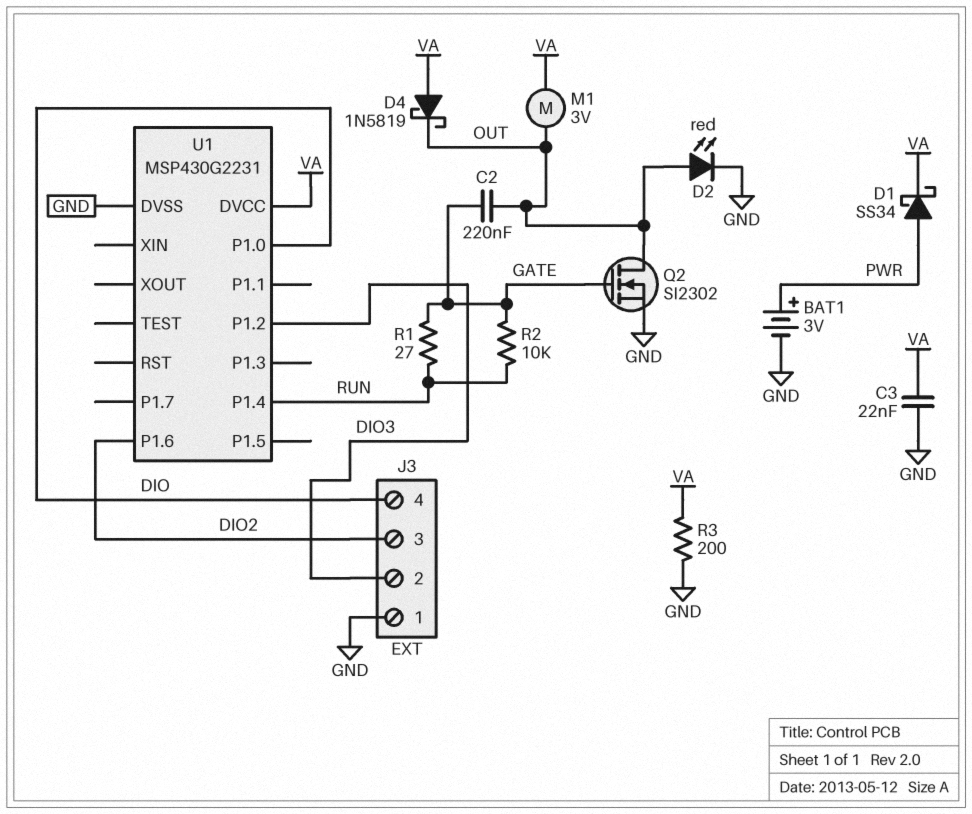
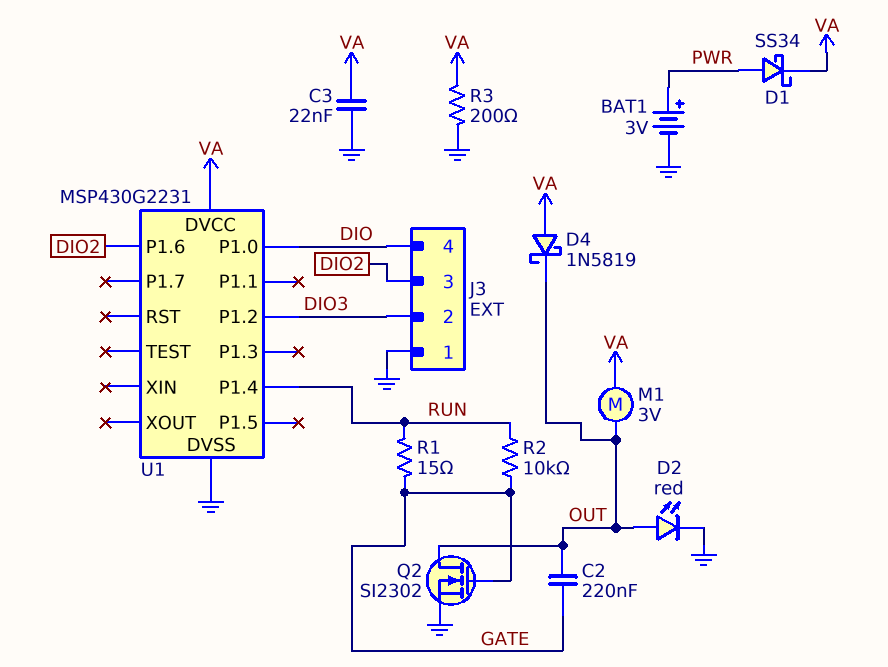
R1: 27 (GATE, RUN) -> 15 (GATE, RUN)

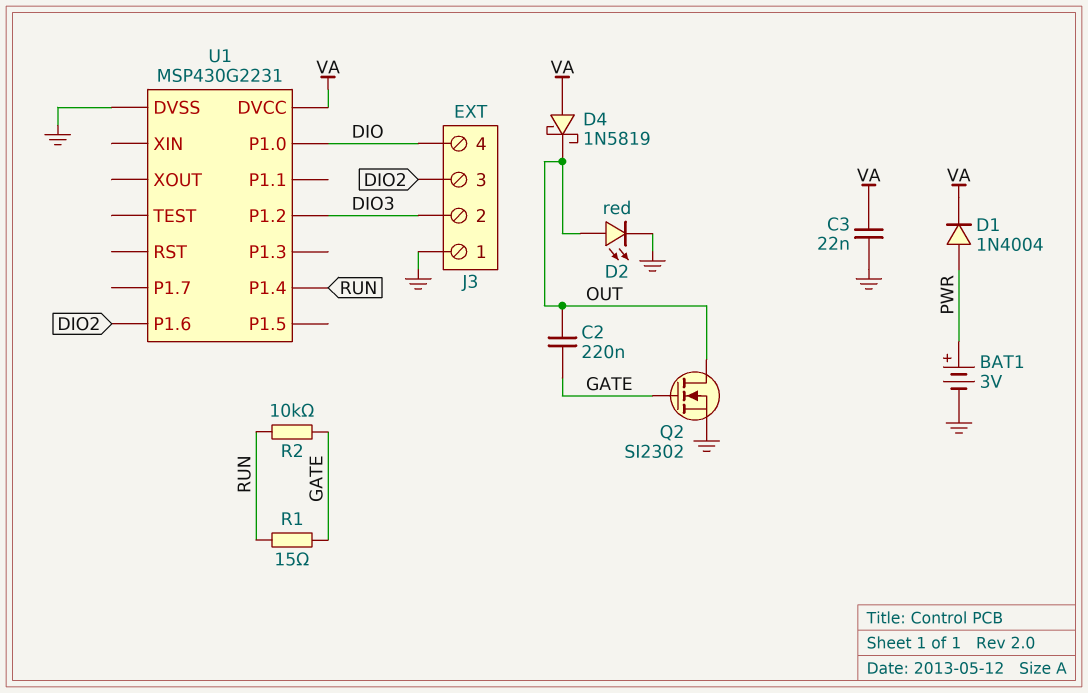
D1: schottky SS34 (A PWR, K VA) -> diode 1N4004 (A PWR, K VA)
M1: motor 3V (OUT, VA) -> none
R3: 200 (GND, VA) -> none

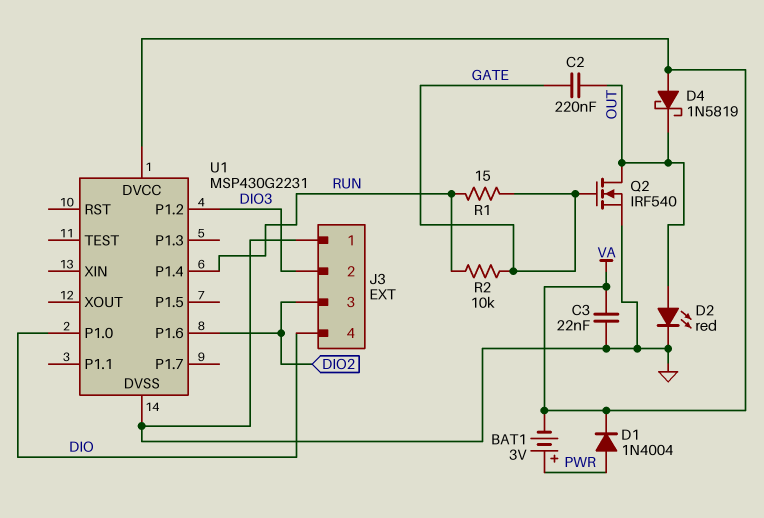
BAT1: 3V (plus PWR, minus GND) -> 3V (plus PWR, minus VA)
Q2: NMOS SI2302 (G GATE, D OUT, S GND) -> NMOS IRF540 (G GATE, D OUT, S GND)

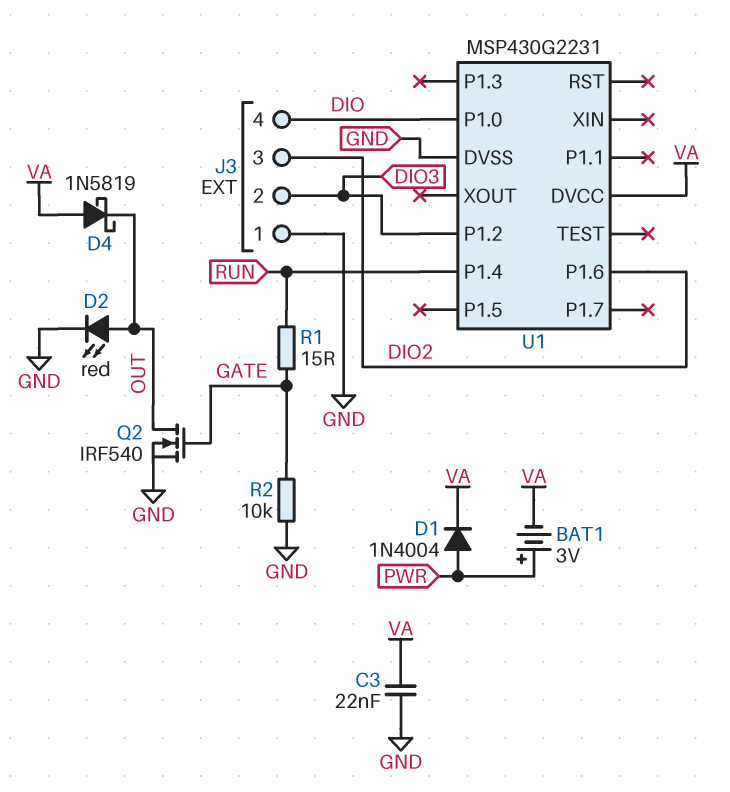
C2: 220nF (GATE, OUT) -> none
R2: 10k (GATE, RUN) -> 10k (GATE, GND)

